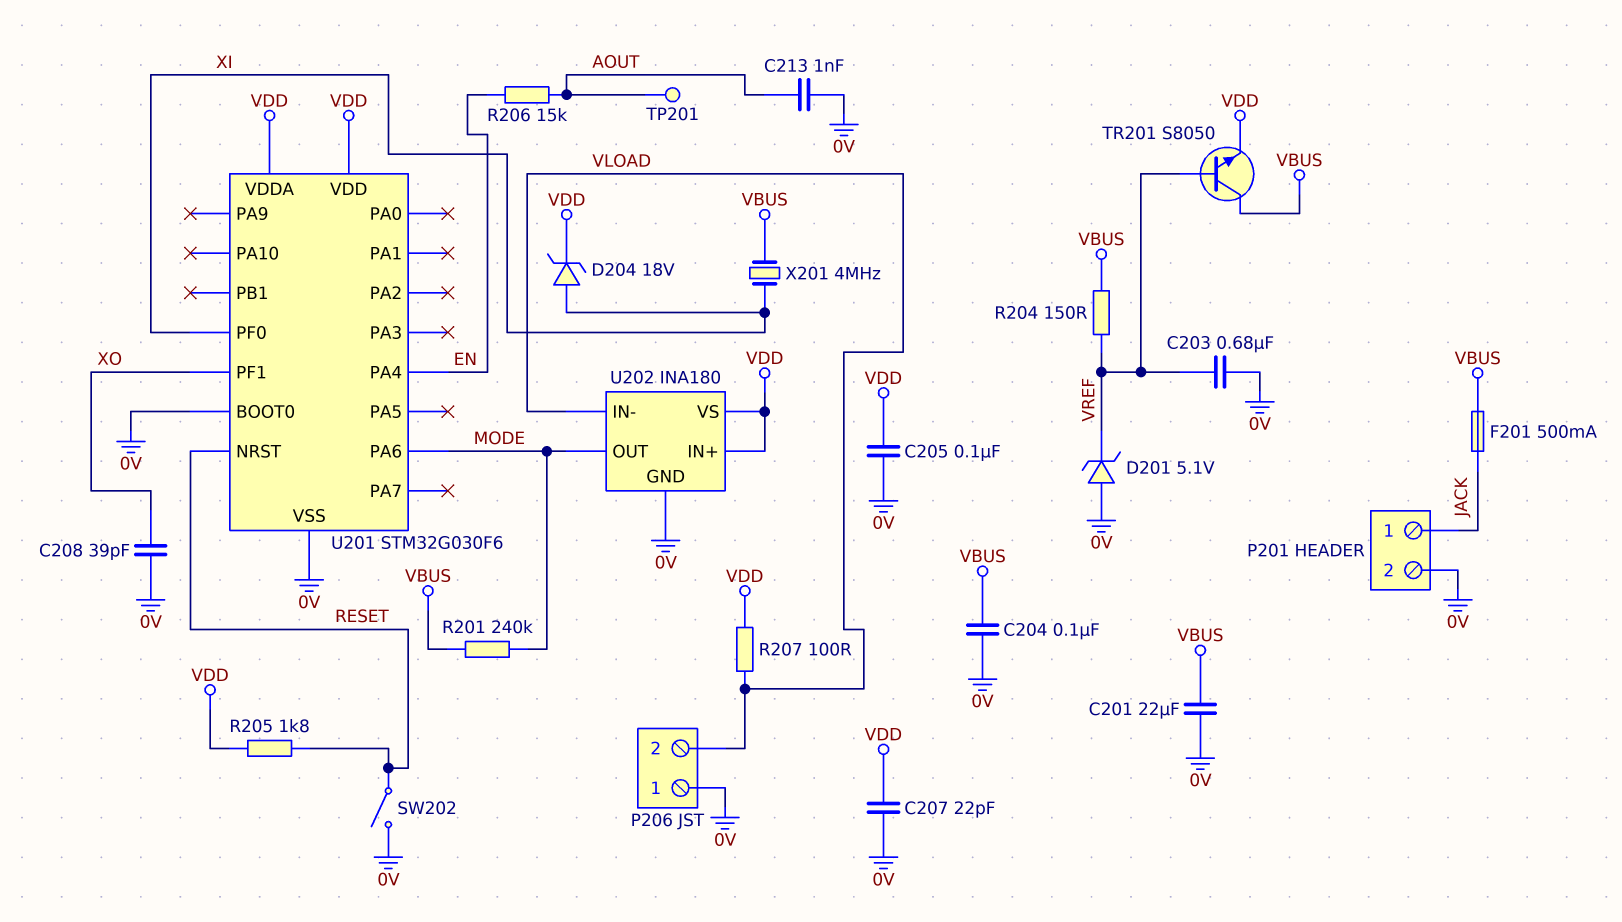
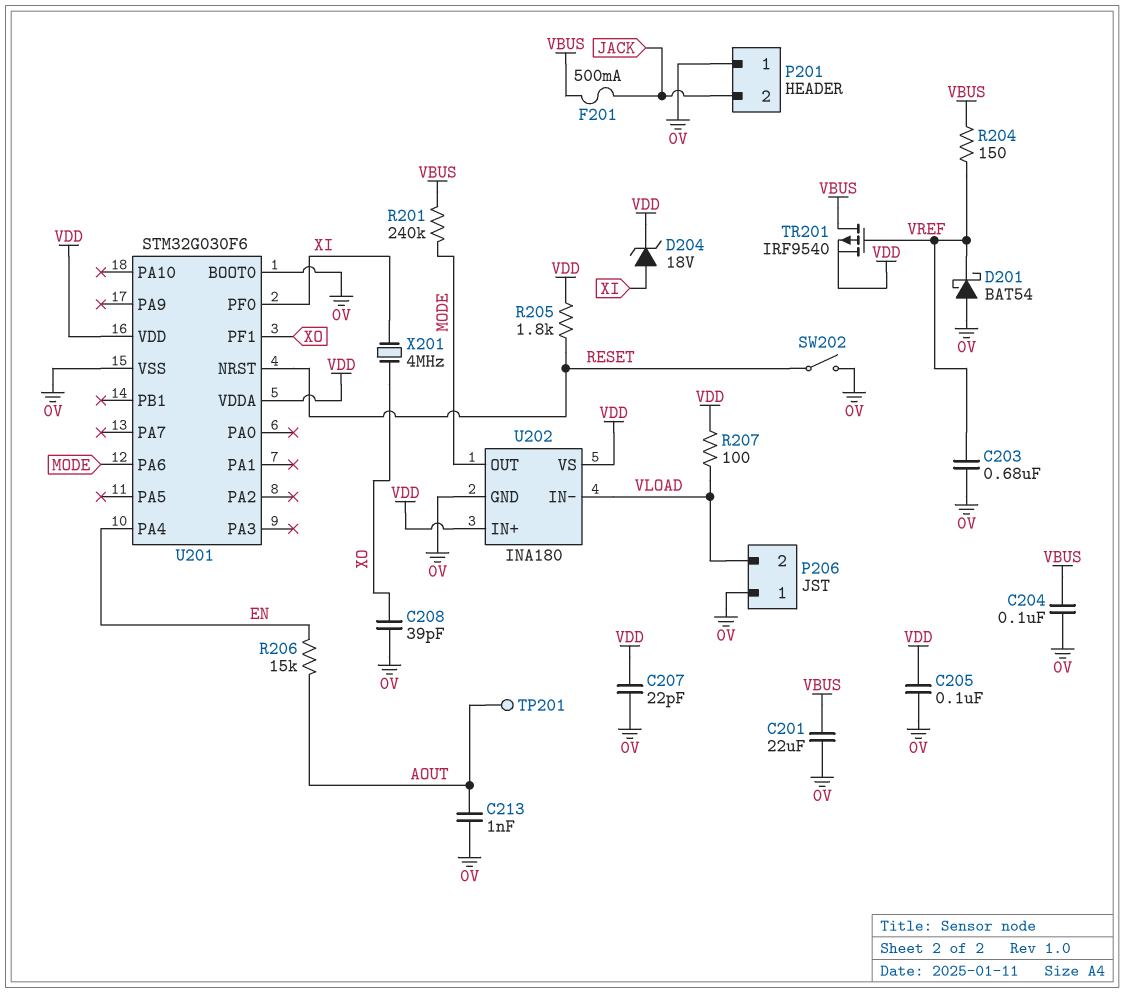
D201: zener 5.1V (A 0V, K VREF) -> schottky BAT54 (A 0V, K VREF)
P201 pin 1: JACK -> 0V
P201 pin 2: 0V -> JACK
TR201: NPN S8050 (B VREF, C VBUS, E VDD) -> PMOS IRF9540 (G VREF, D VBUS, S VDD)
X201: 4MHz (VBUS, XI) -> 4MHz (XI, XO)

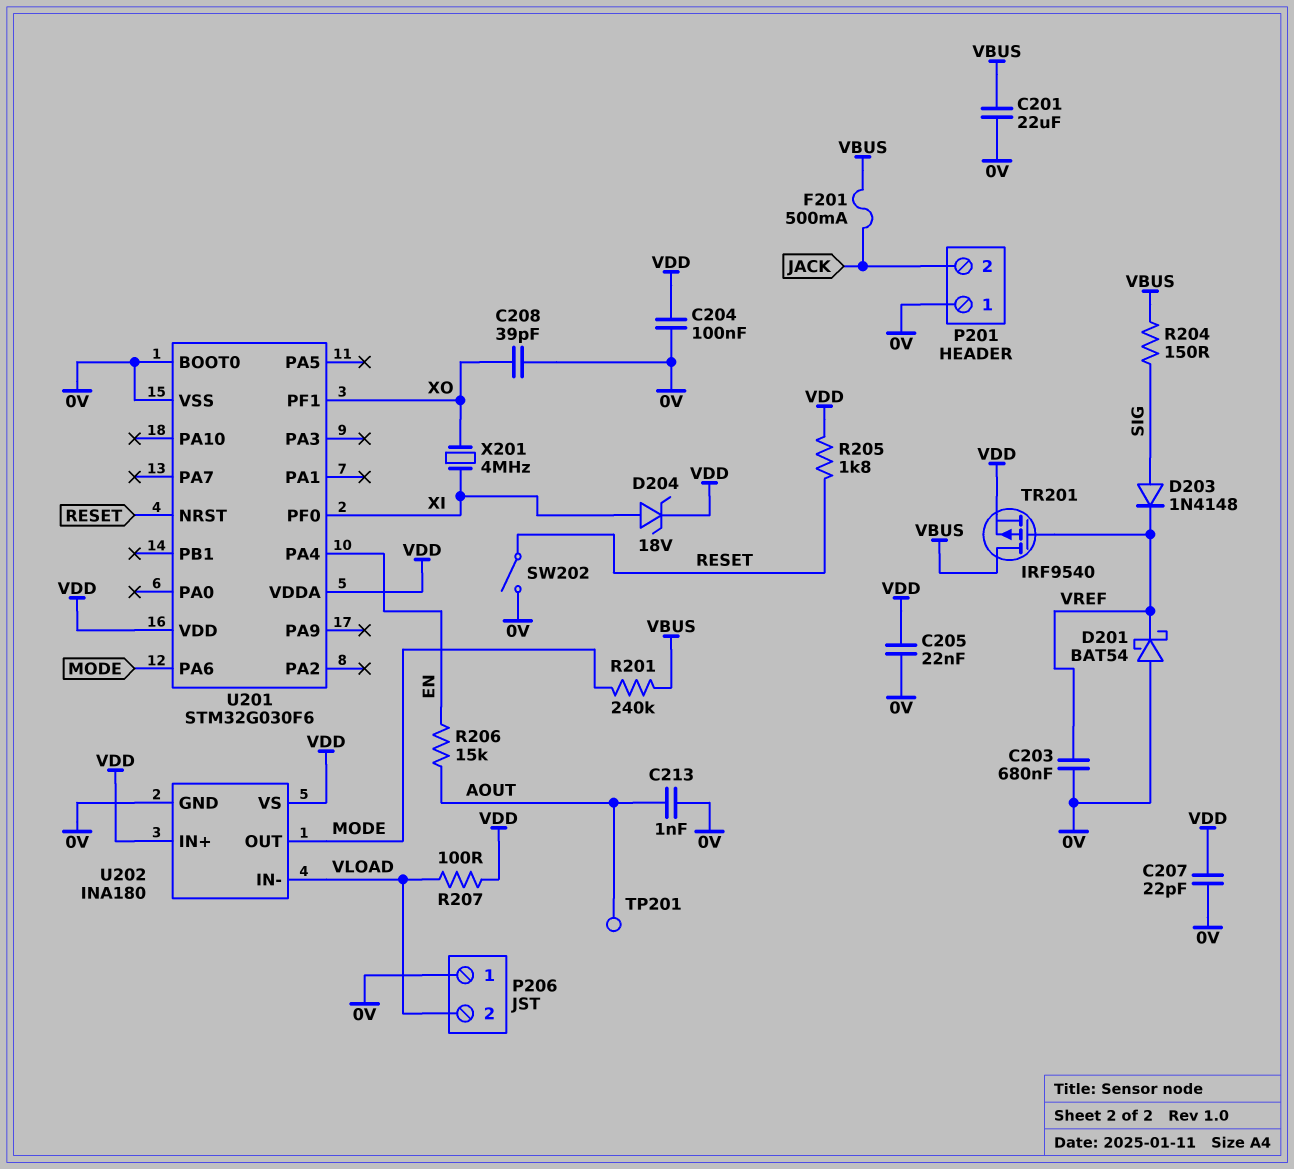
C204: 100nF (0V, VBUS) -> 100nF (0V, VDD)
C205: 100nF (0V, VDD) -> 22nF (0V, VDD)
D203: none -> diode 1N4148 (A SIG, K VREF)
R204: 150 (VBUS, VREF) -> 150 (SIG, VBUS)

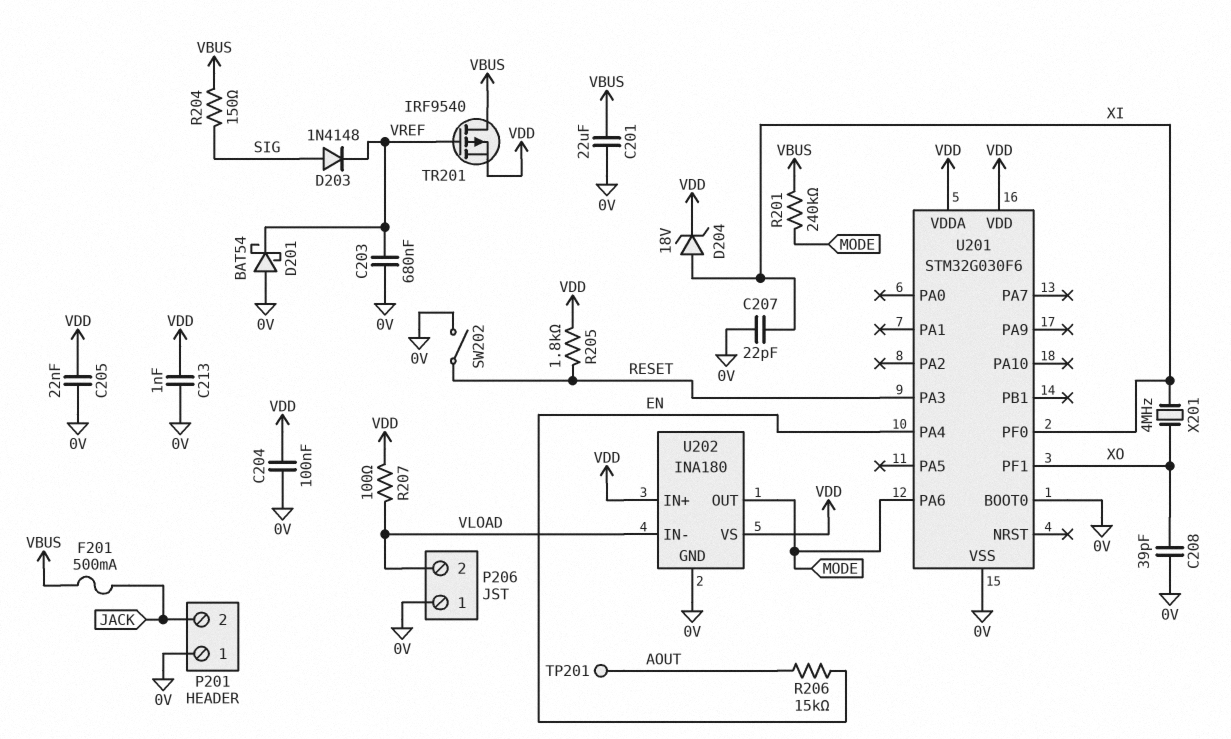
C207: 22pF (0V, VDD) -> 22pF (0V, XI)
C213: 1nF (0V, AOUT) -> 1nF (0V, VDD)
U201 pin NRST: RESET -> none
U201 pin PA3: none -> RESET

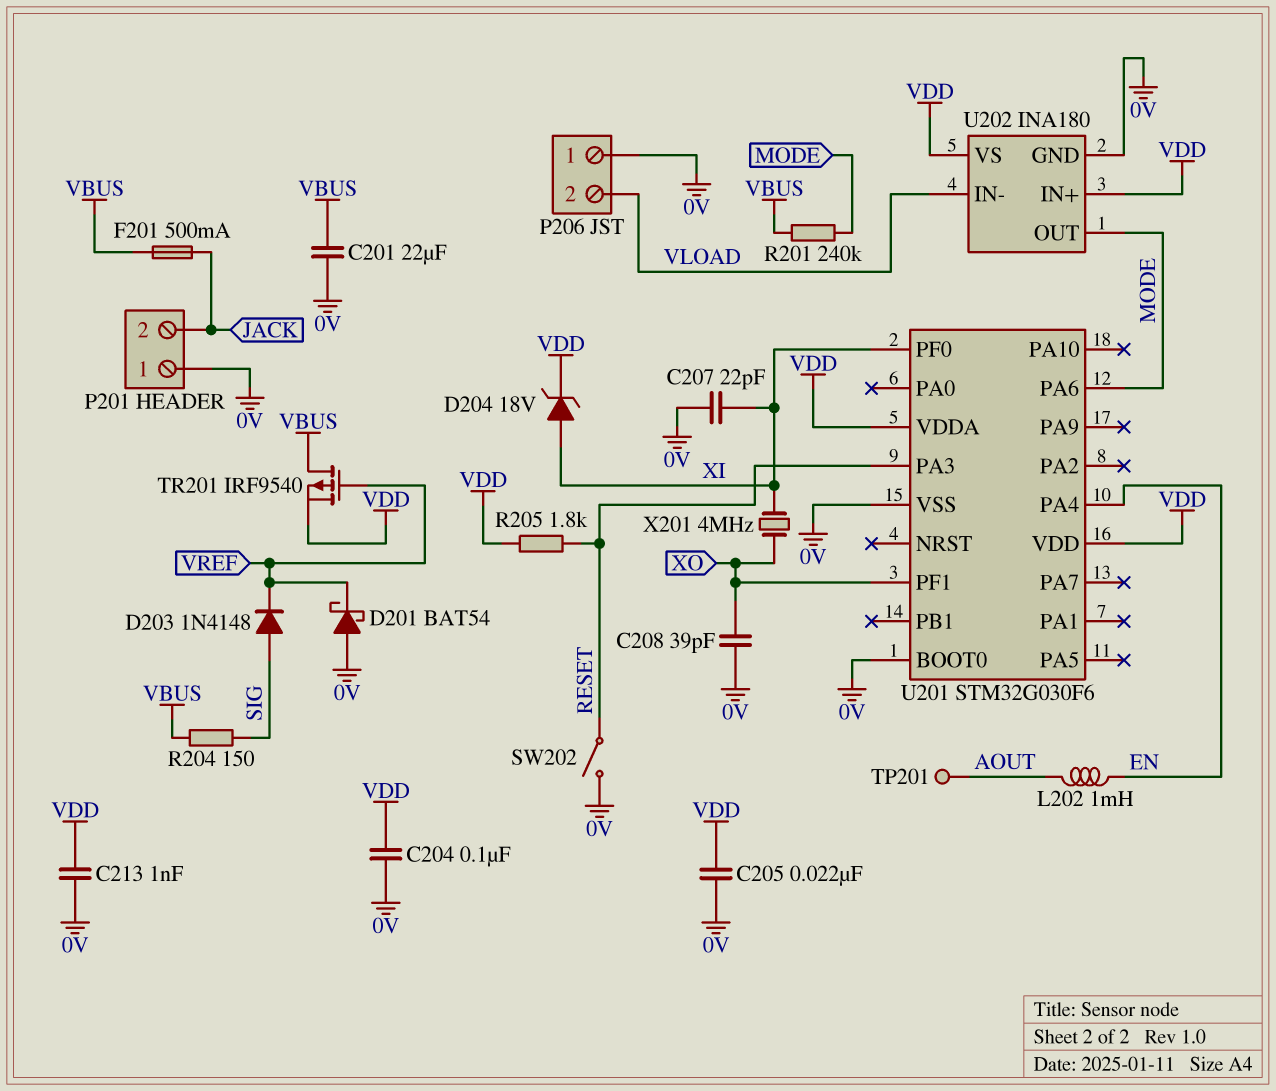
C203: 680nF (0V, VREF) -> none
L202: none -> 1mH (AOUT, EN)
R206: 15k (AOUT, EN) -> none
R207: 100 (VDD, VLOAD) -> none

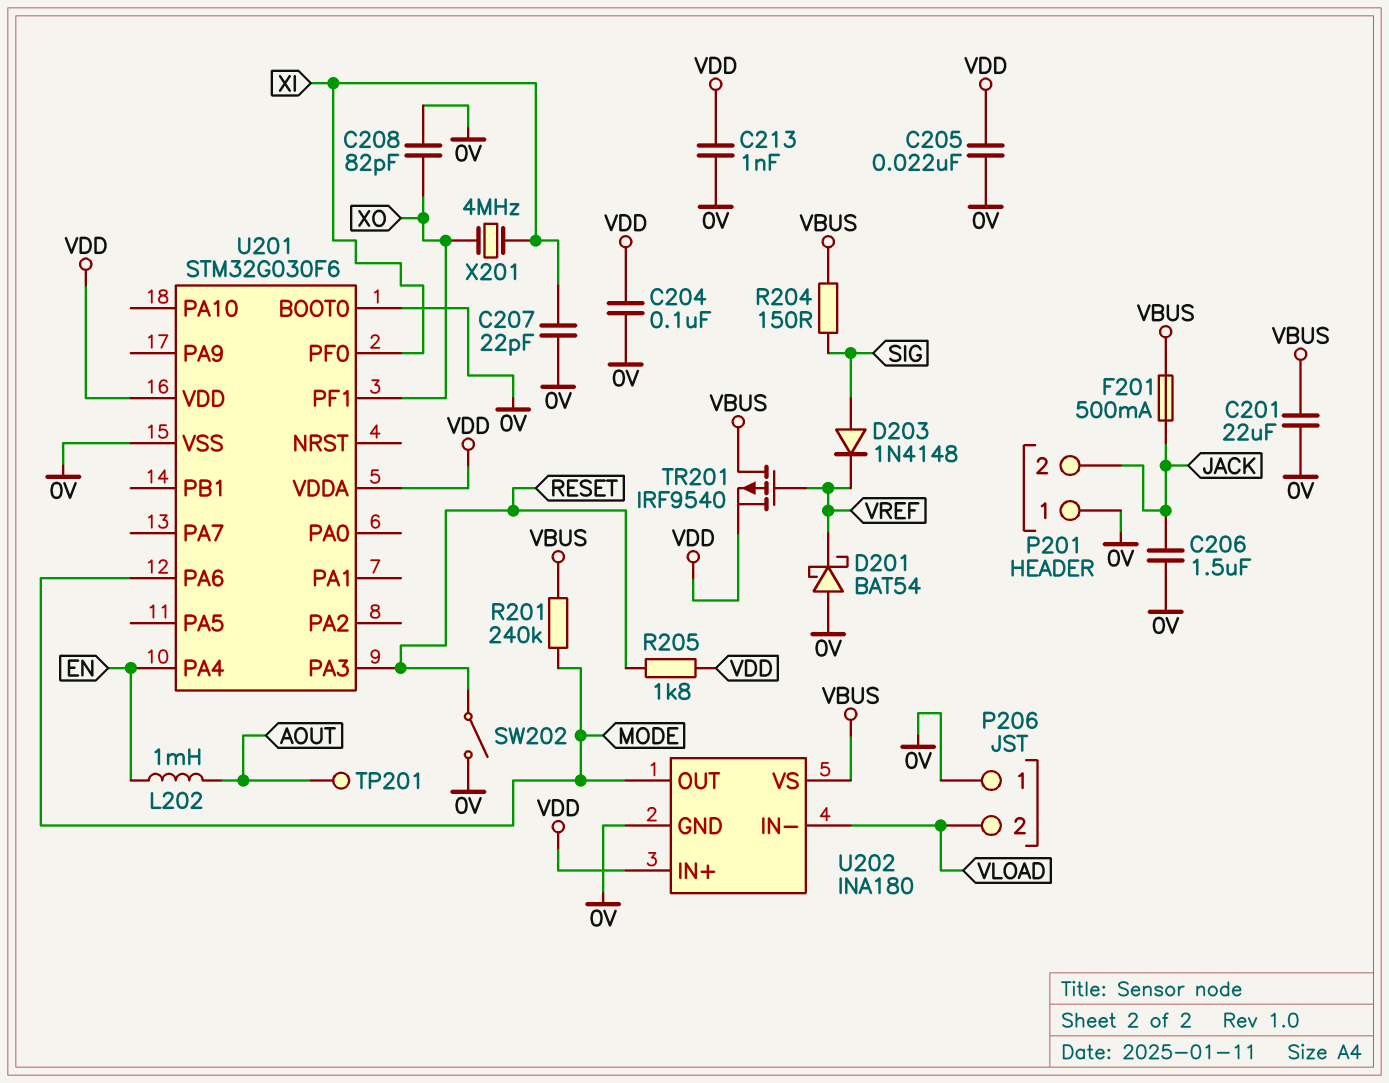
C206: none -> 1.5uF (0V, JACK)
C208: 39pF (0V, XO) -> 82pF (0V, XO)
D204: zener 18V (A XI, K VDD) -> none
U202 pin VS: VDD -> VBUS

